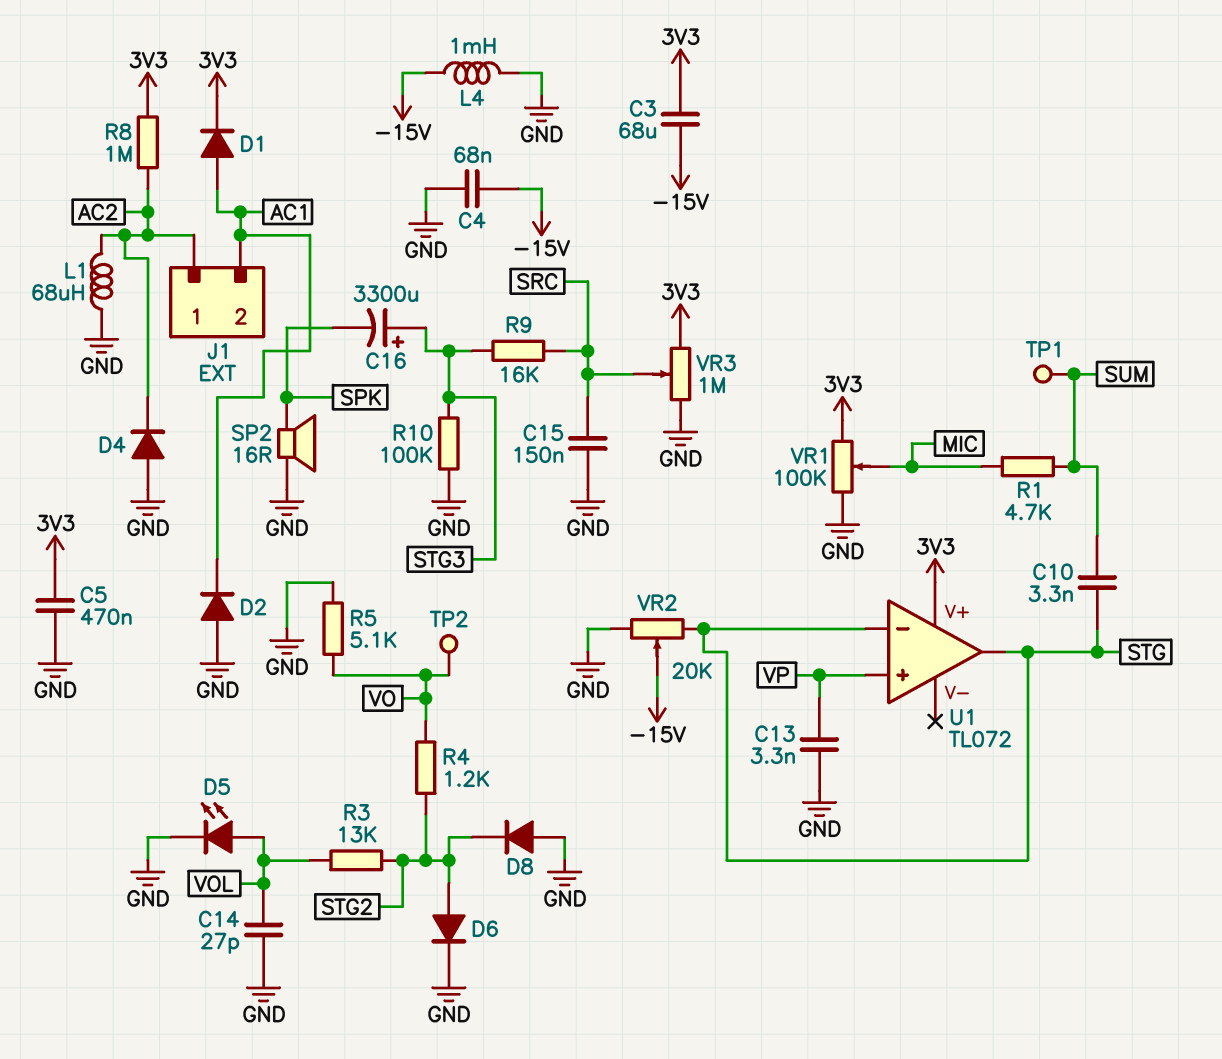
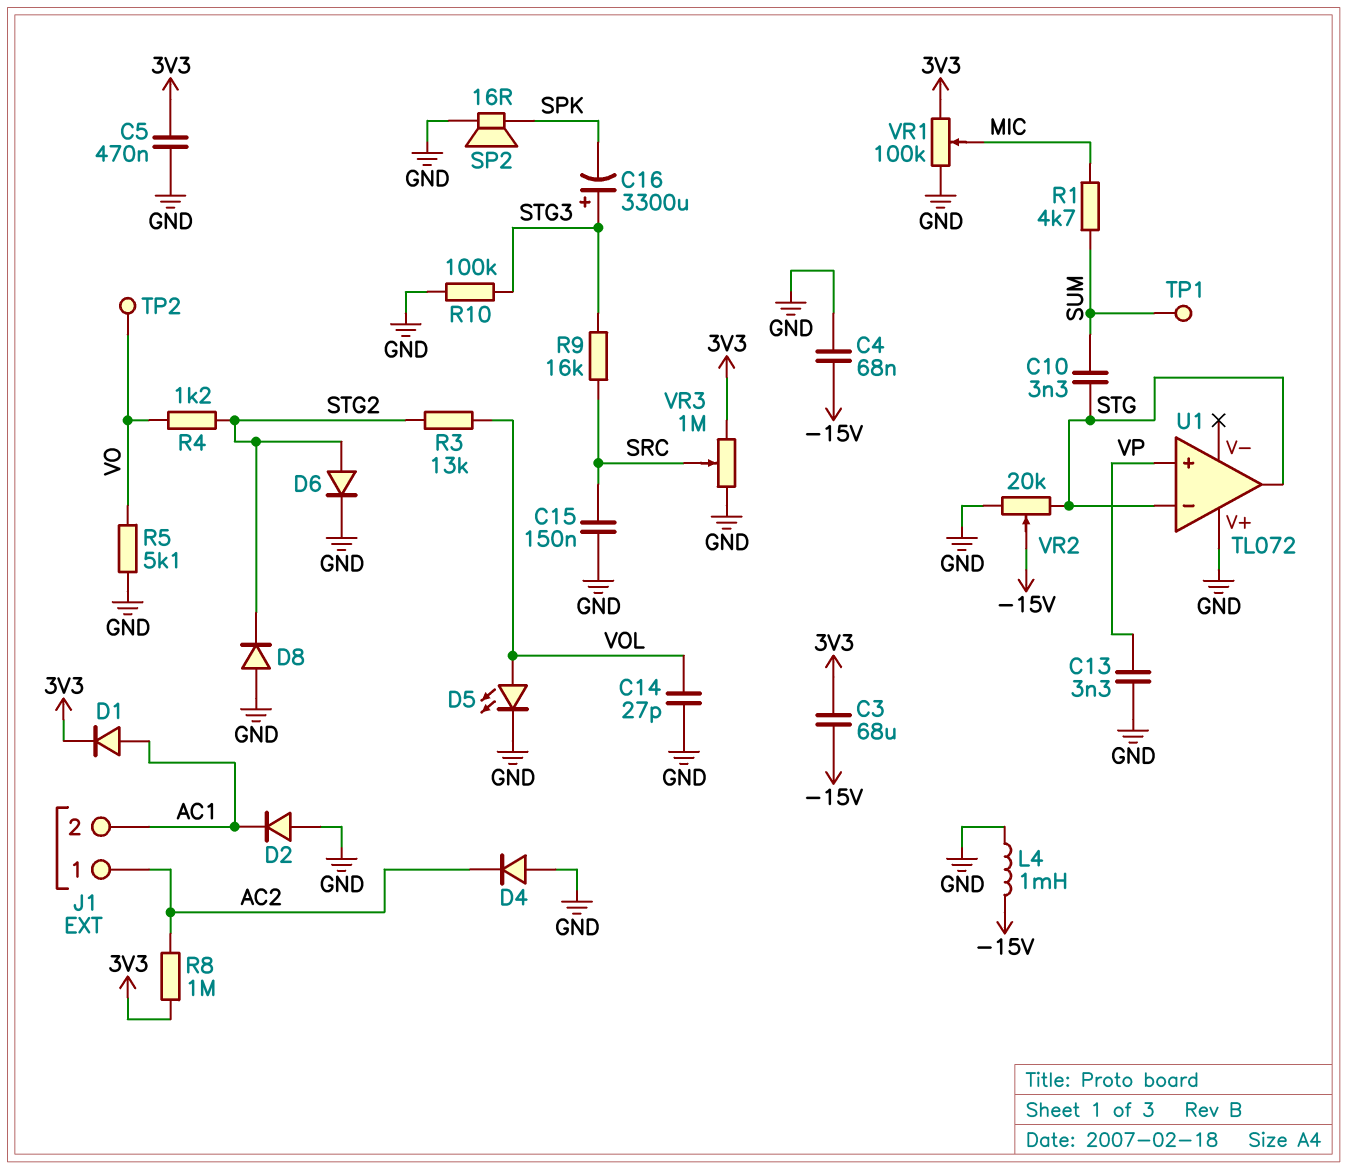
L1: 68uH (AC2, GND) -> none
U1 pin V+: 3V3 -> GND

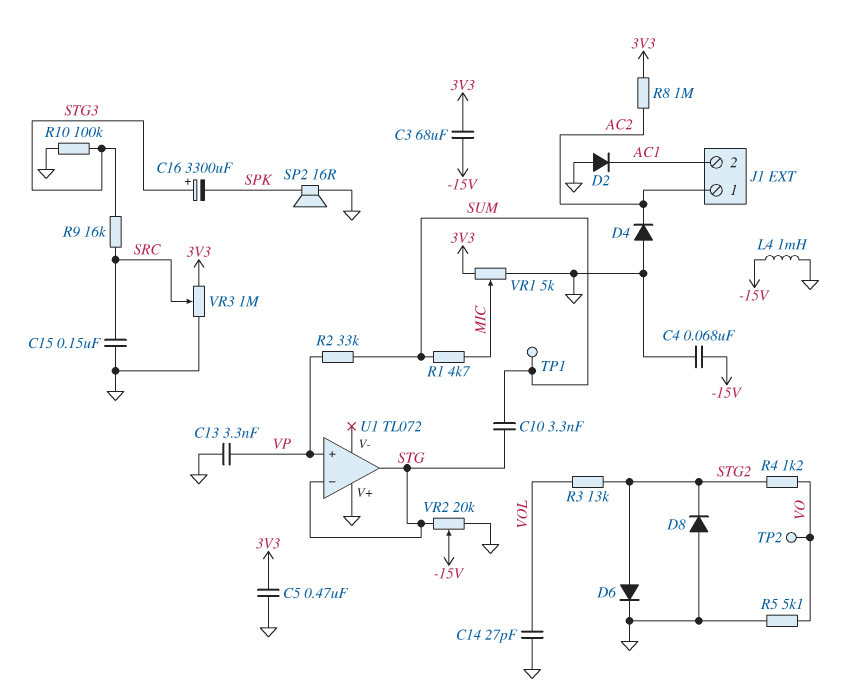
D1: diode (A AC1, K 3V3) -> none
D5: LED (A VOL, K GND) -> none
R2: none -> 33k (SUM, VP)
VR1: 100k (3V3, GND, wiper MIC) -> 5k (3V3, GND, wiper MIC)

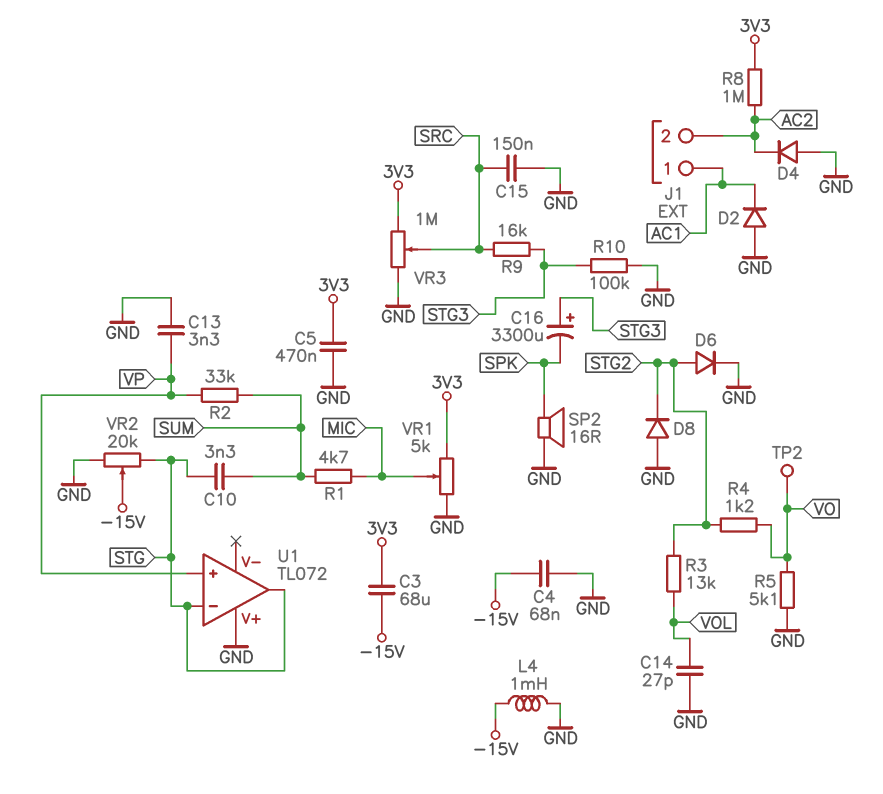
J1 pin 1: AC2 -> AC1
J1 pin 2: AC1 -> AC2
TP1: test point (SUM) -> none

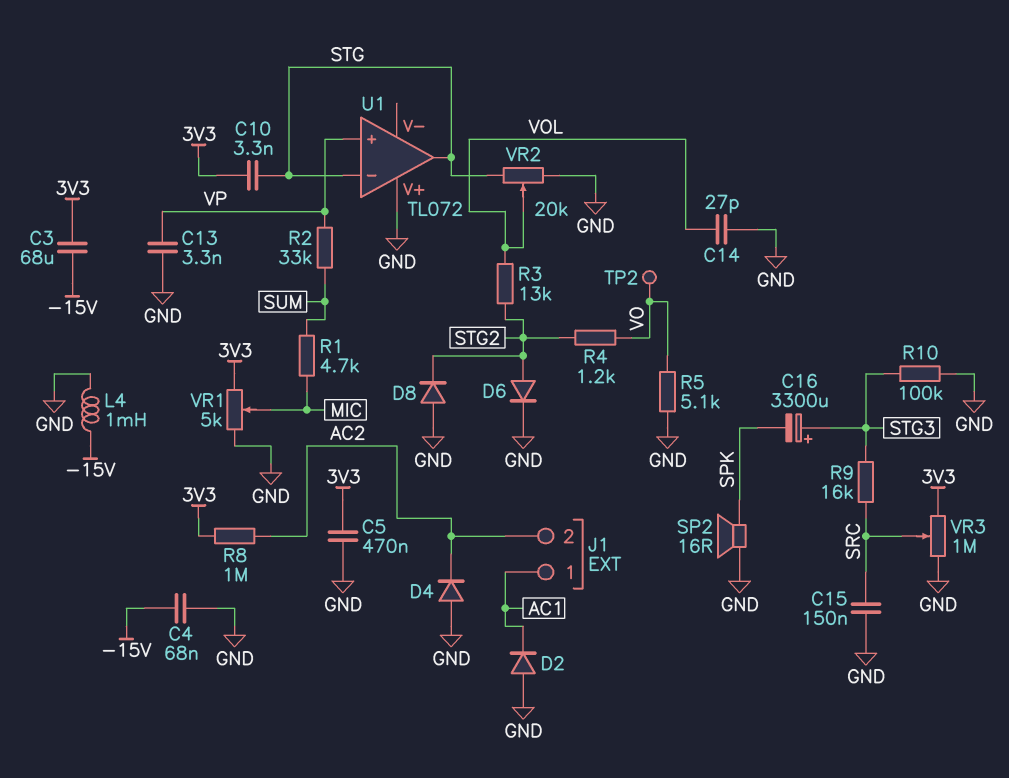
C10: 3.3nF (STG, SUM) -> 3.3nF (3V3, STG)
VR2: 20k (GND, STG, wiper -15V) -> 20k (GND, STG, wiper VOL)

